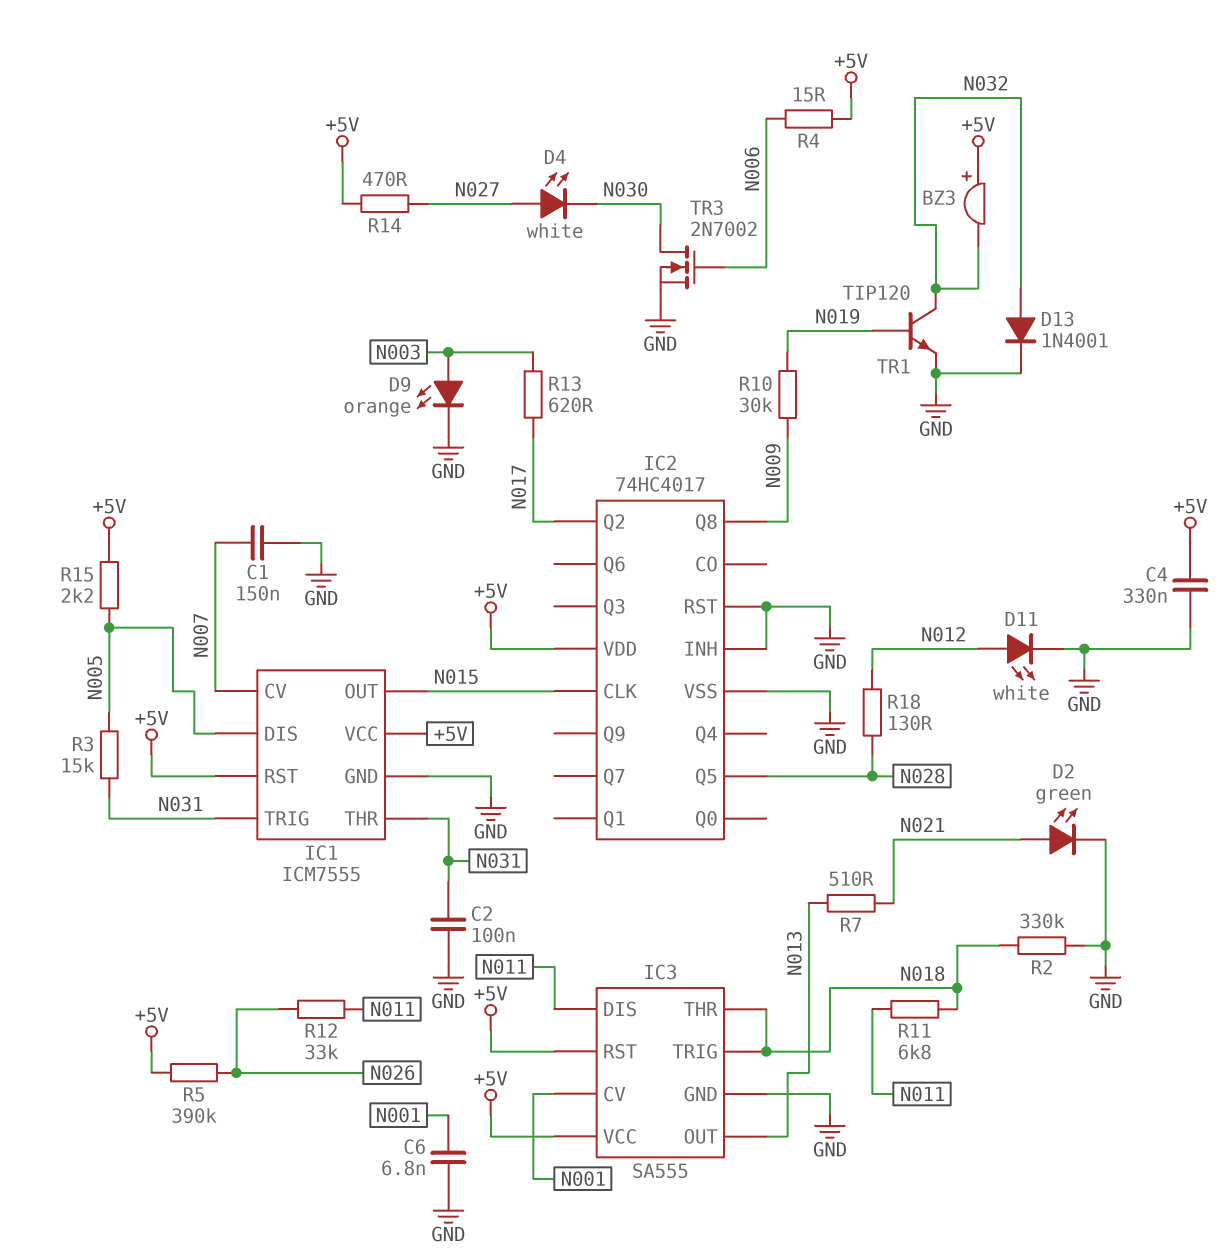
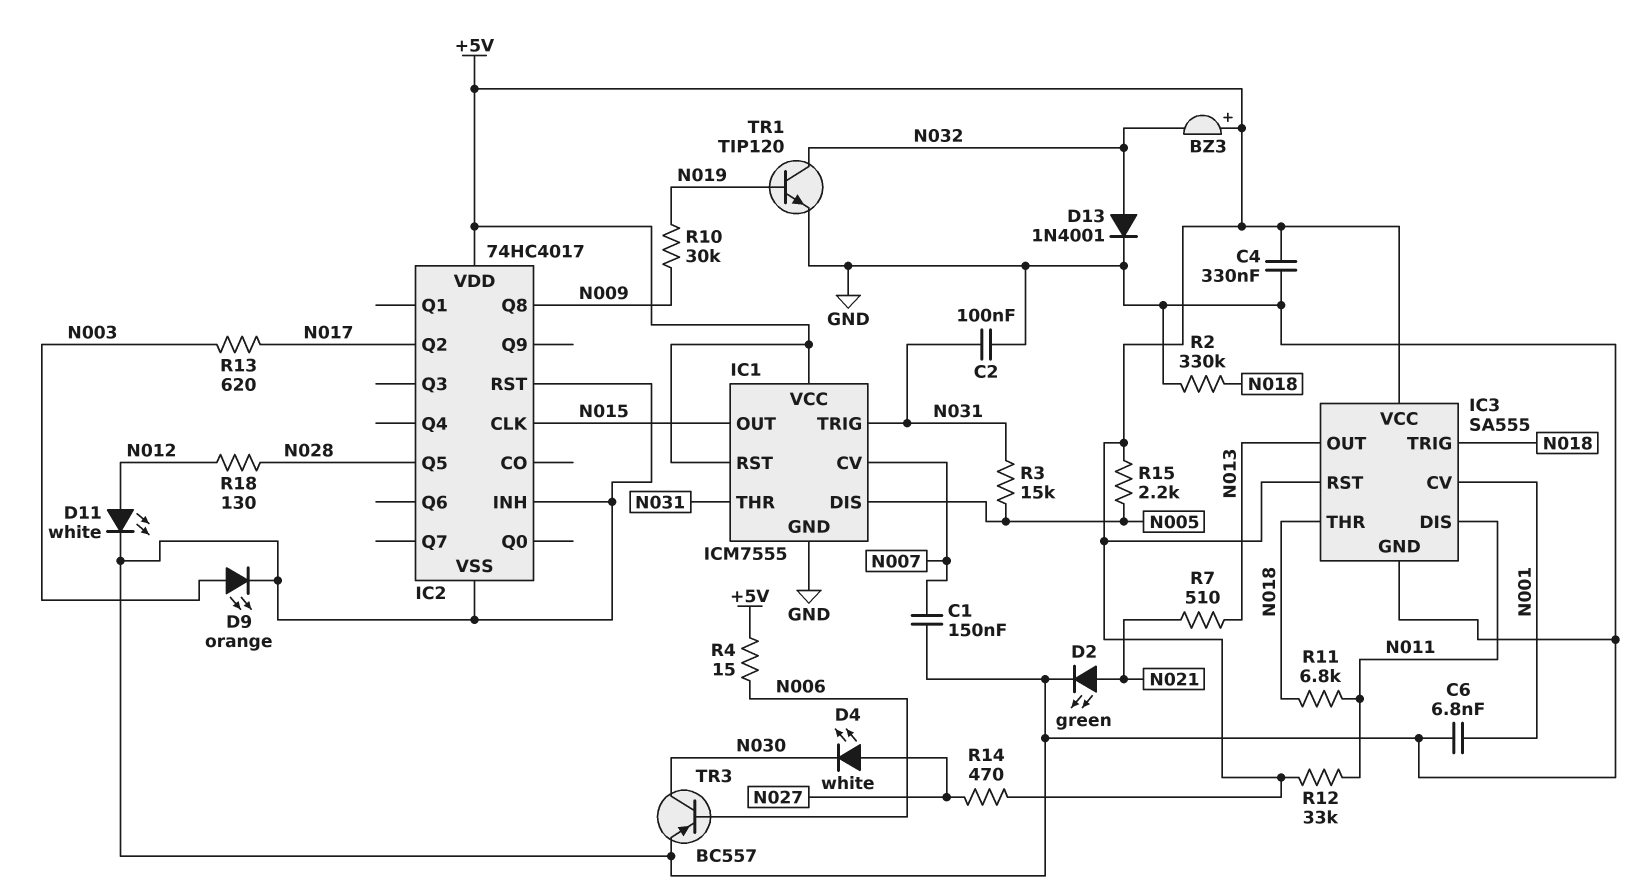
R5: 390k (+5V, N026) -> none
R12: 33k (N011, N026) -> 33k (+5V, N011)
TR3: NMOS 2N7002 (G N006, D N030, S GND) -> PNP BC557 (B N006, C N030, E GND)

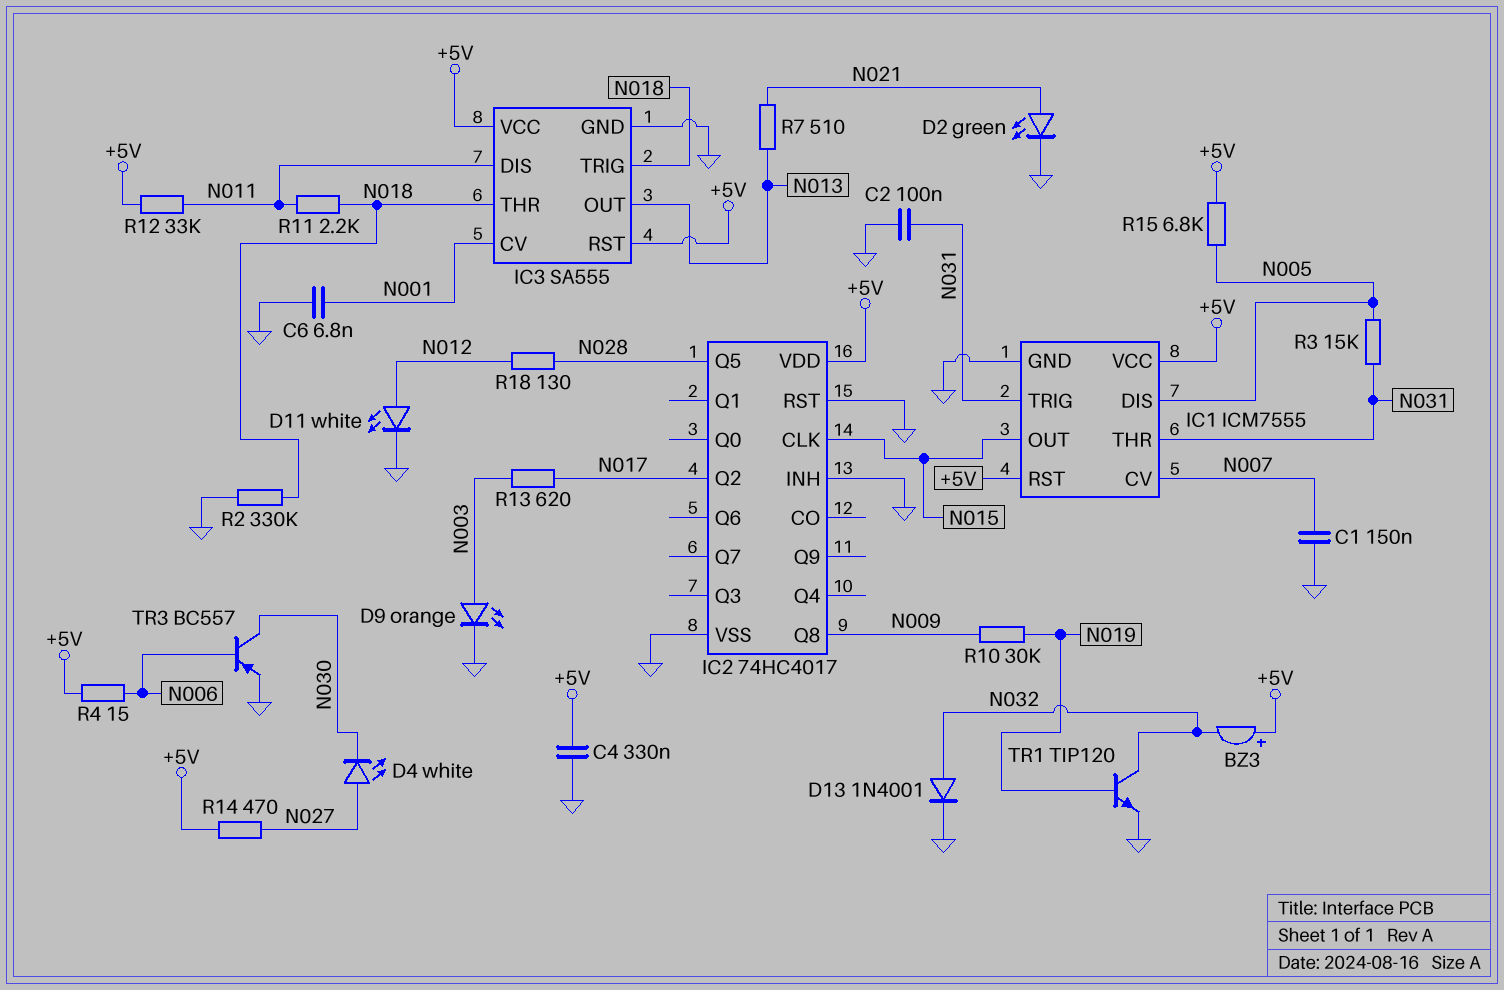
R11: 6.8k (N011, N018) -> 2.2k (N011, N018)
R15: 2.2k (+5V, N005) -> 6.8k (+5V, N005)

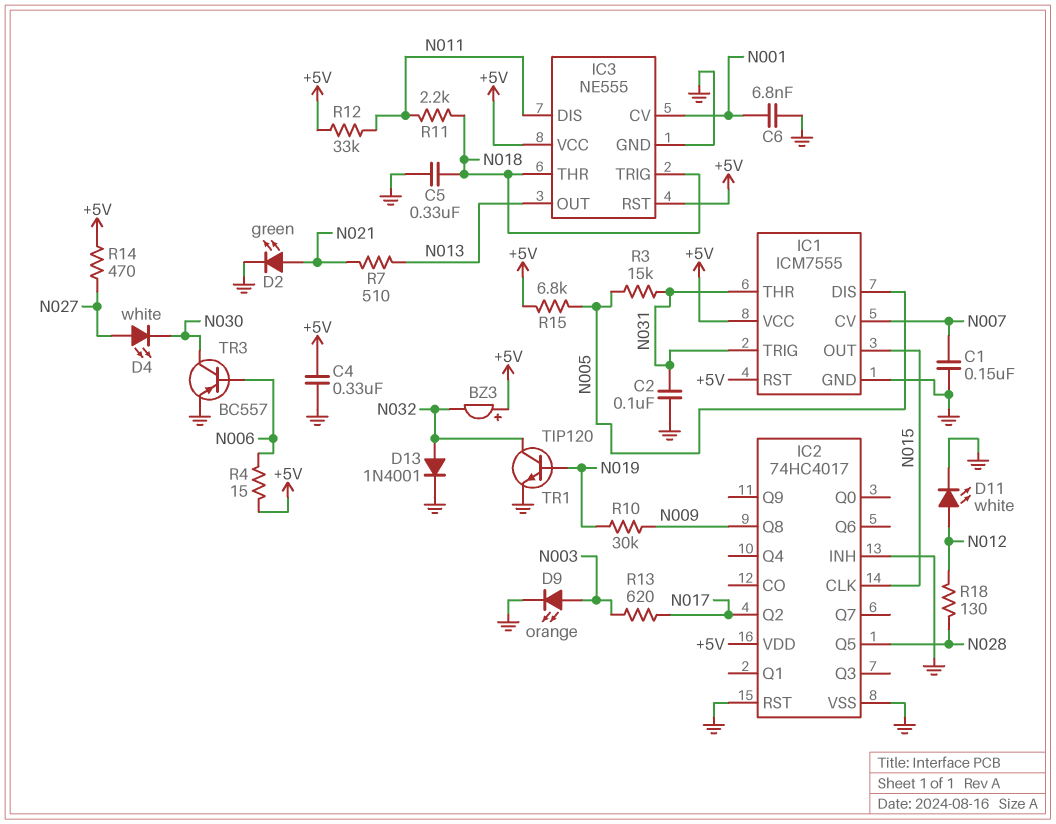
C5: none -> 330nF (GND, N018)
IC3: SA555 -> NE555
R2: 330k (GND, N018) -> none

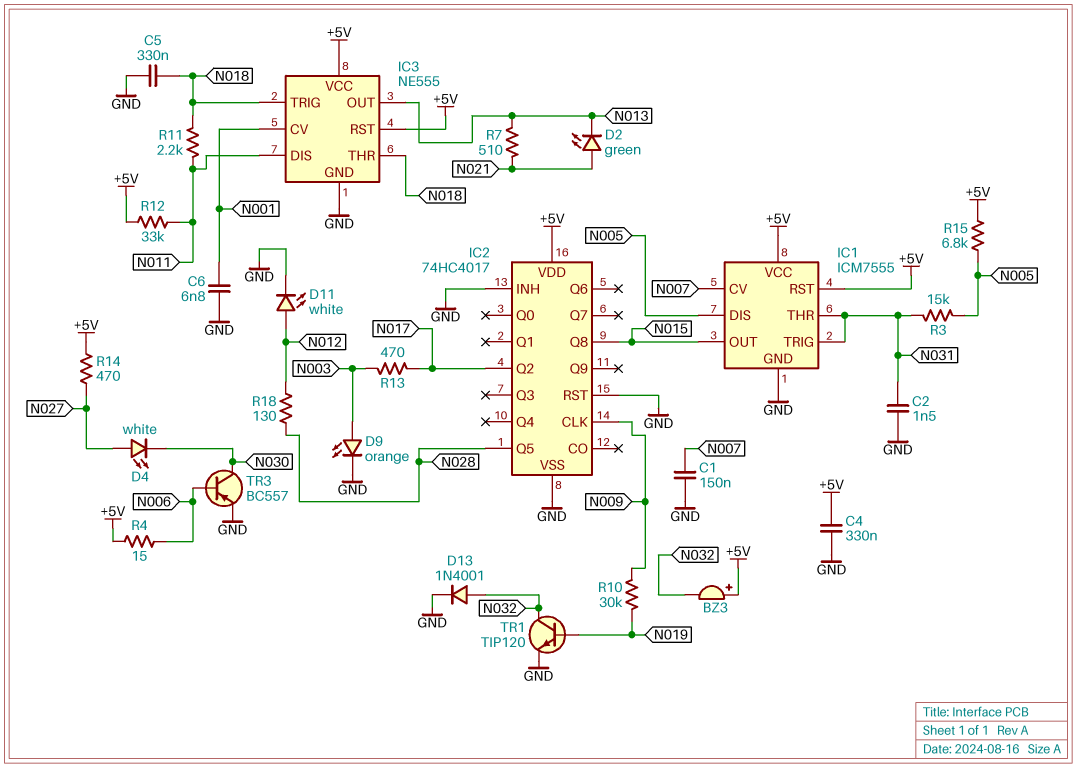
C2: 100nF (GND, N031) -> 1.5nF (GND, N031)
D2: LED green (A N021, K GND) -> LED green (A N021, K N013)
IC2 pin CLK: N015 -> N009
IC2 pin Q8: N009 -> N015
R13: 620 (N003, N017) -> 470 (N003, N017)

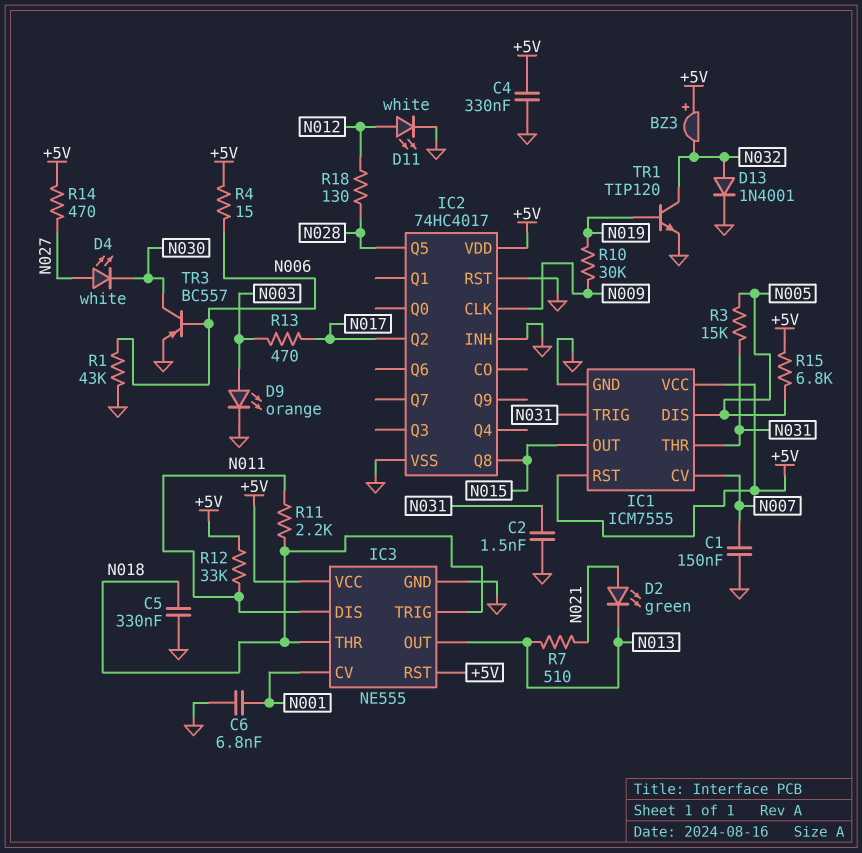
R1: none -> 43k (GND, N006)

